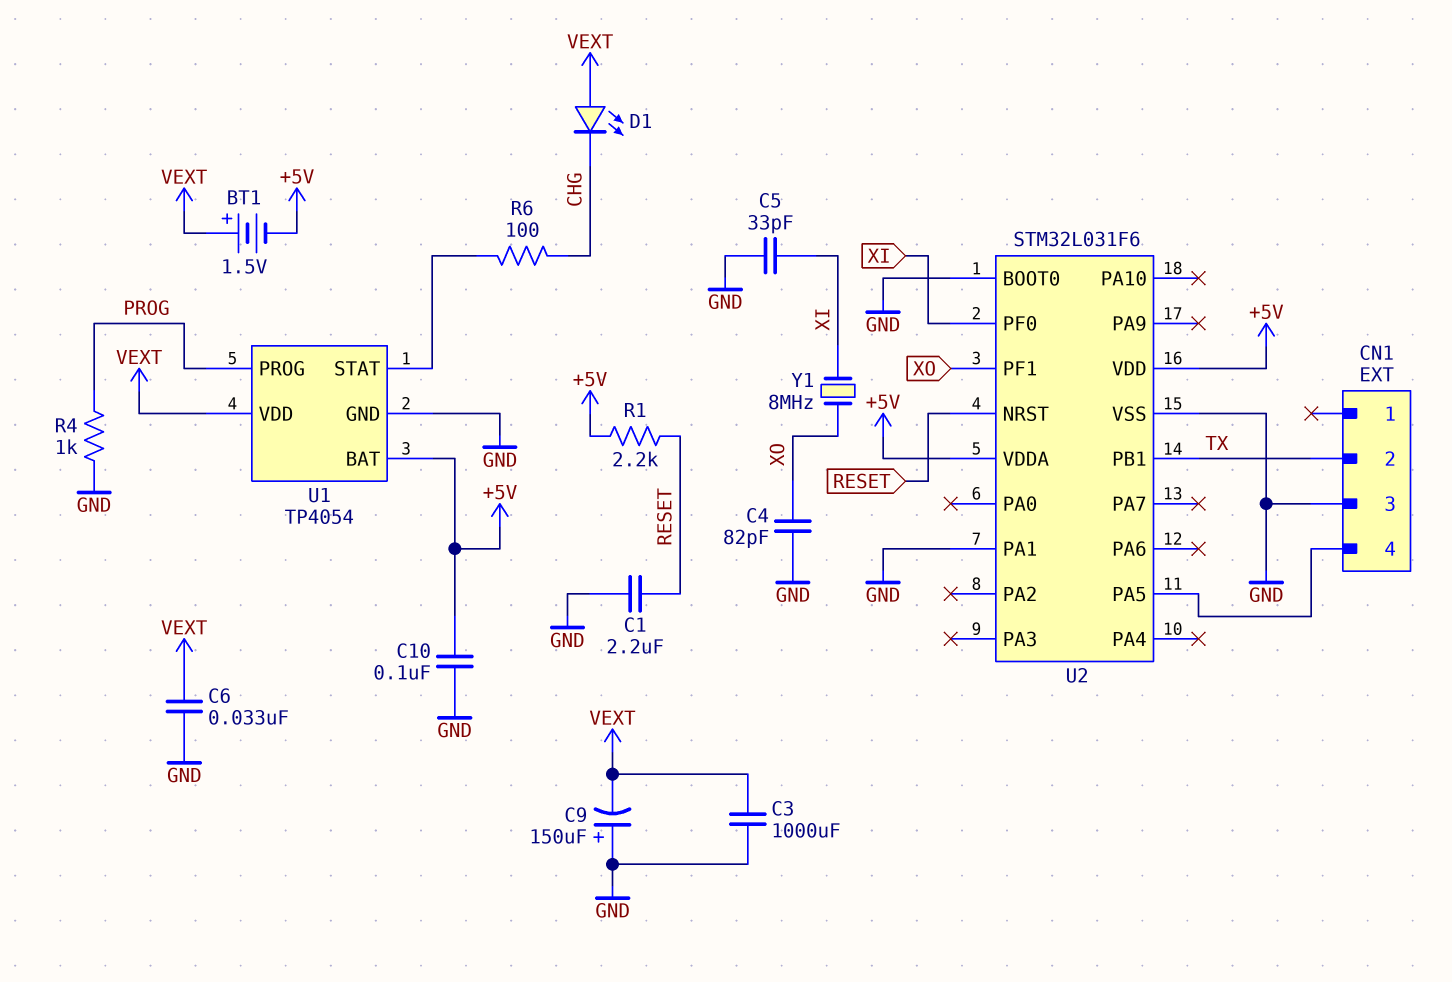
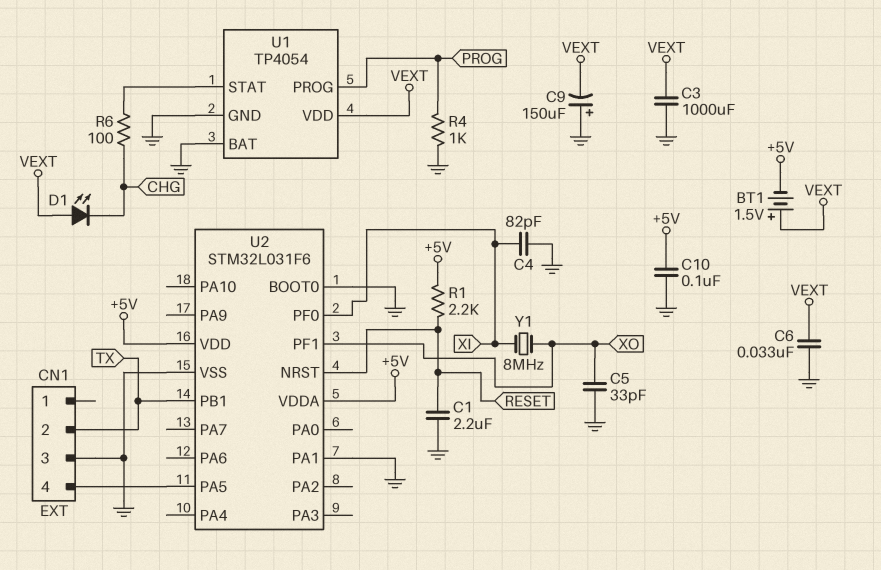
C4: 82pF (GND, XO) -> 82pF (GND, XI)
C5: 33pF (GND, XI) -> 33pF (GND, XO)
U1 pin BAT: +5V -> GND

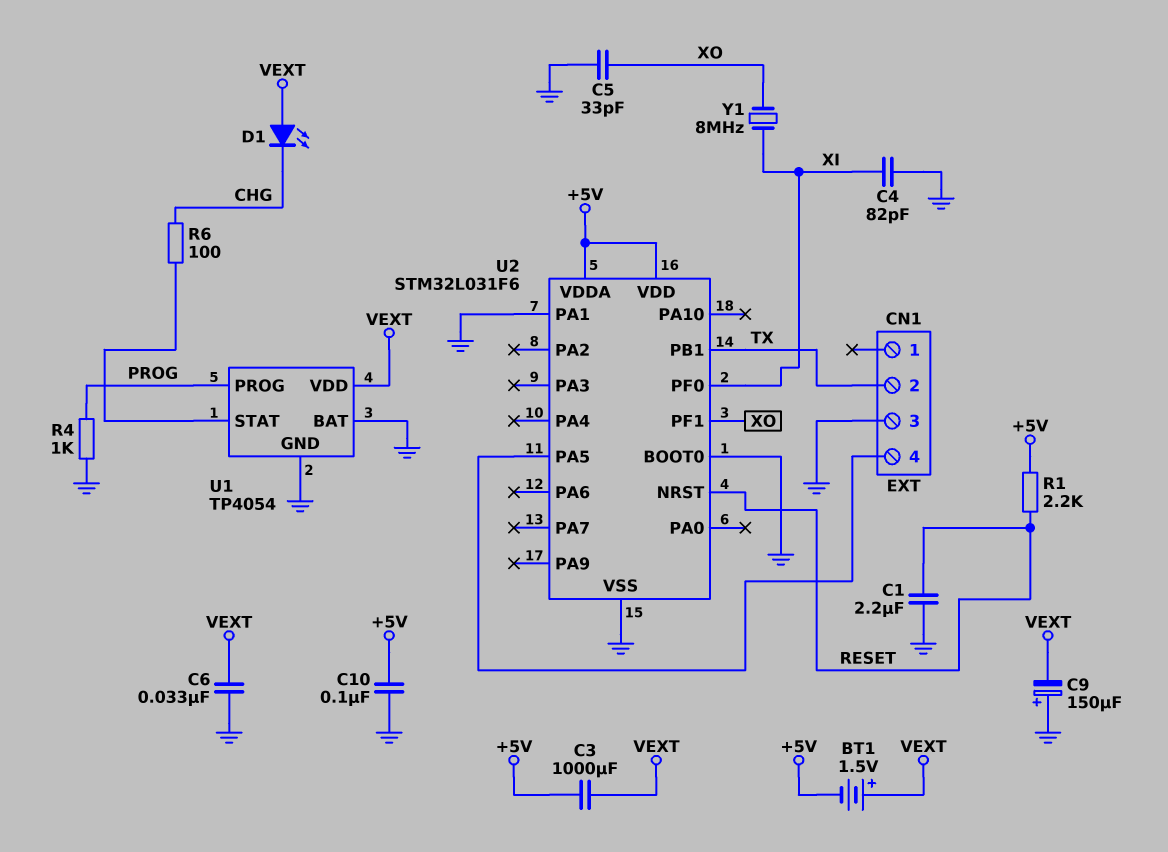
C3: 1000uF (GND, VEXT) -> 1000uF (+5V, VEXT)

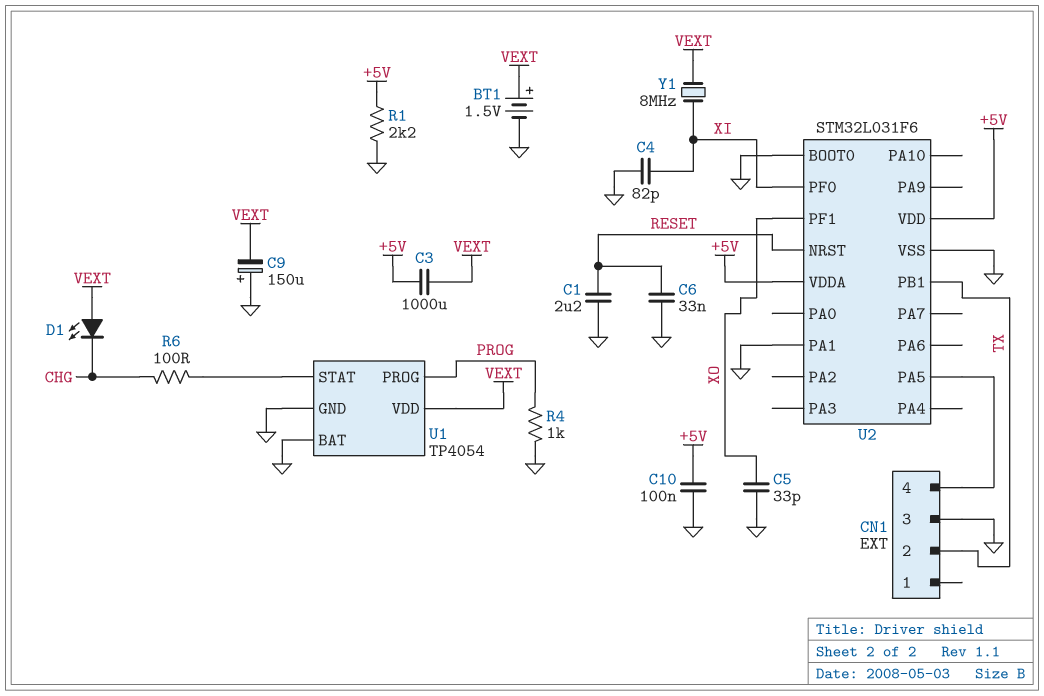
BT1: 1.5V (plus VEXT, minus +5V) -> 1.5V (plus VEXT, minus GND)
C6: 33nF (GND, VEXT) -> 33nF (GND, RESET)
R1: 2.2k (+5V, RESET) -> 2.2k (+5V, GND)
Y1: 8MHz (XI, XO) -> 8MHz (VEXT, XI)

